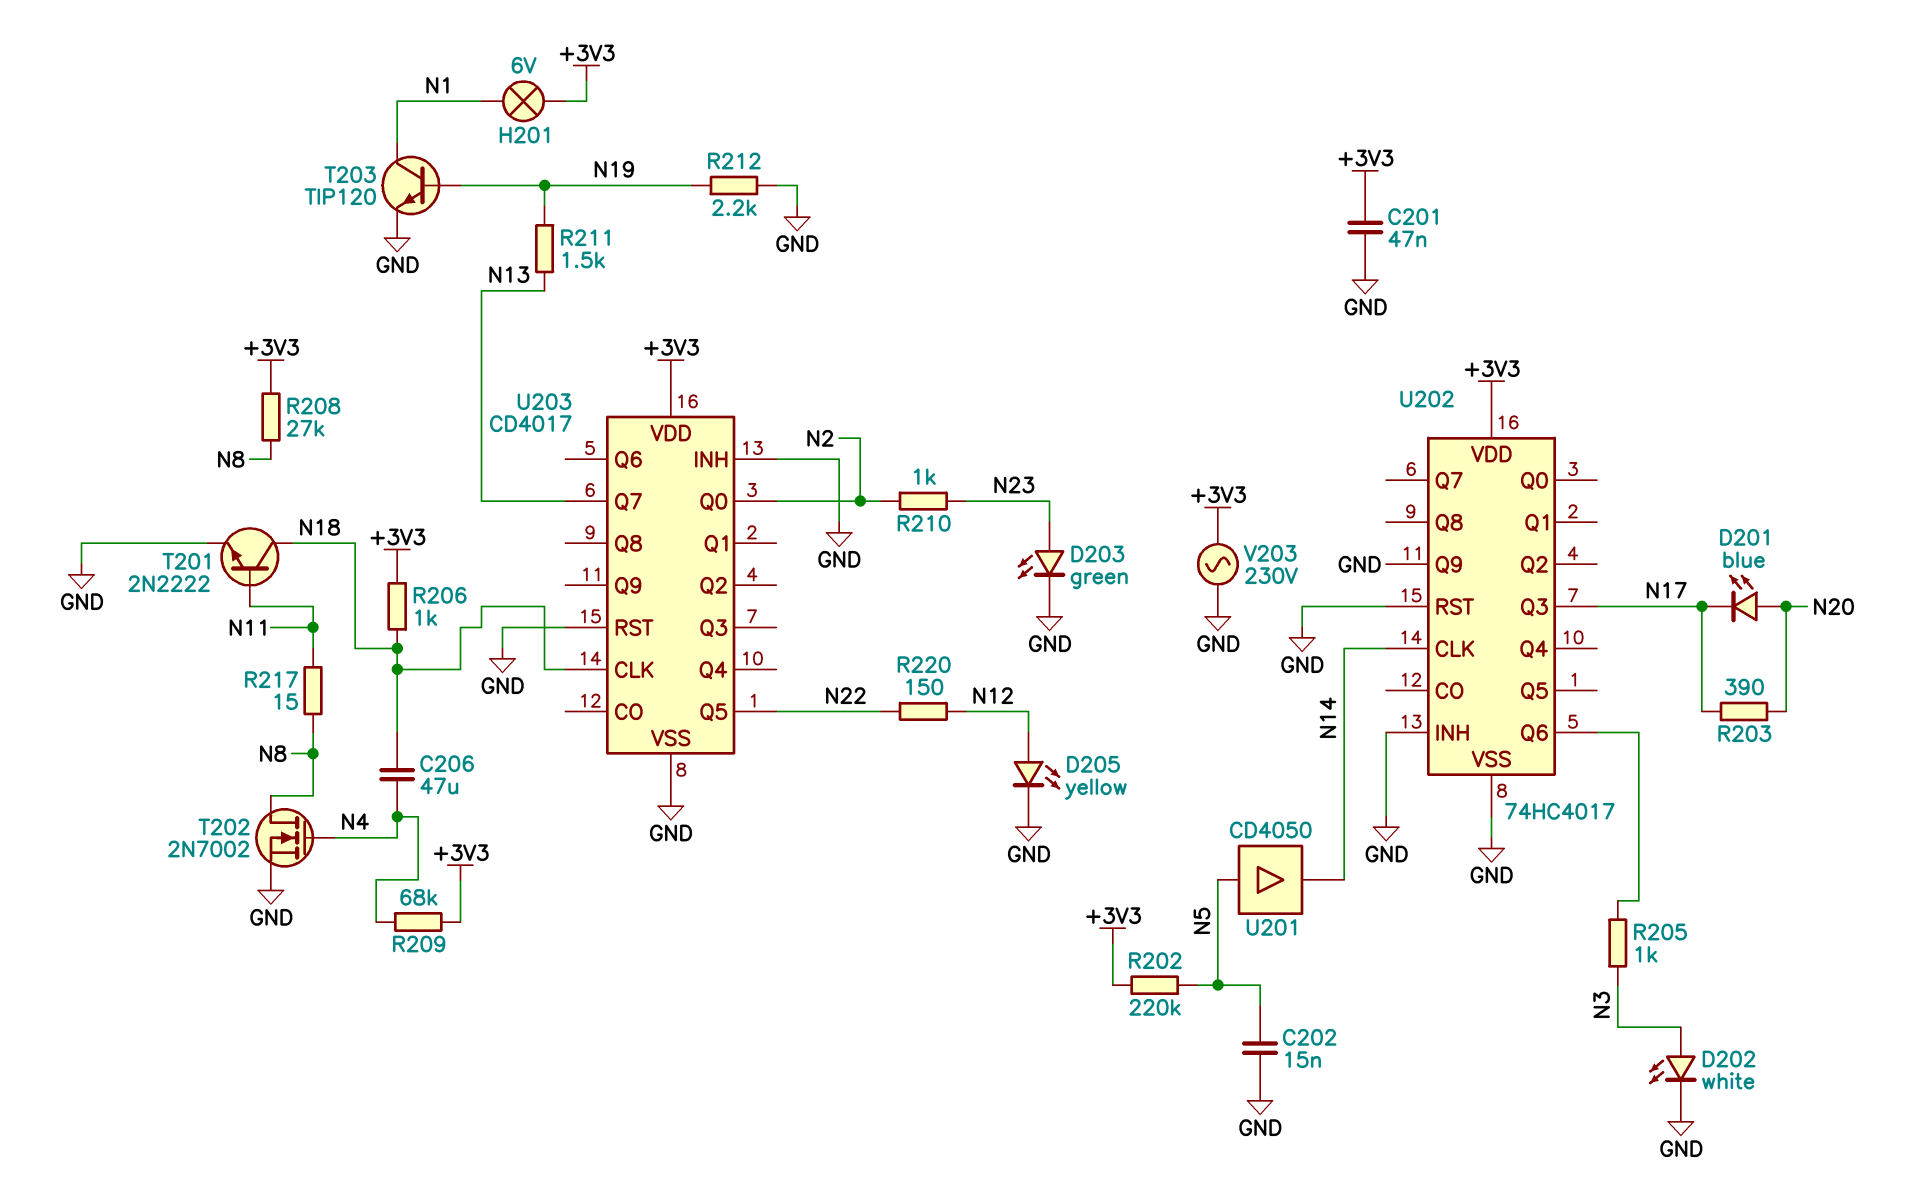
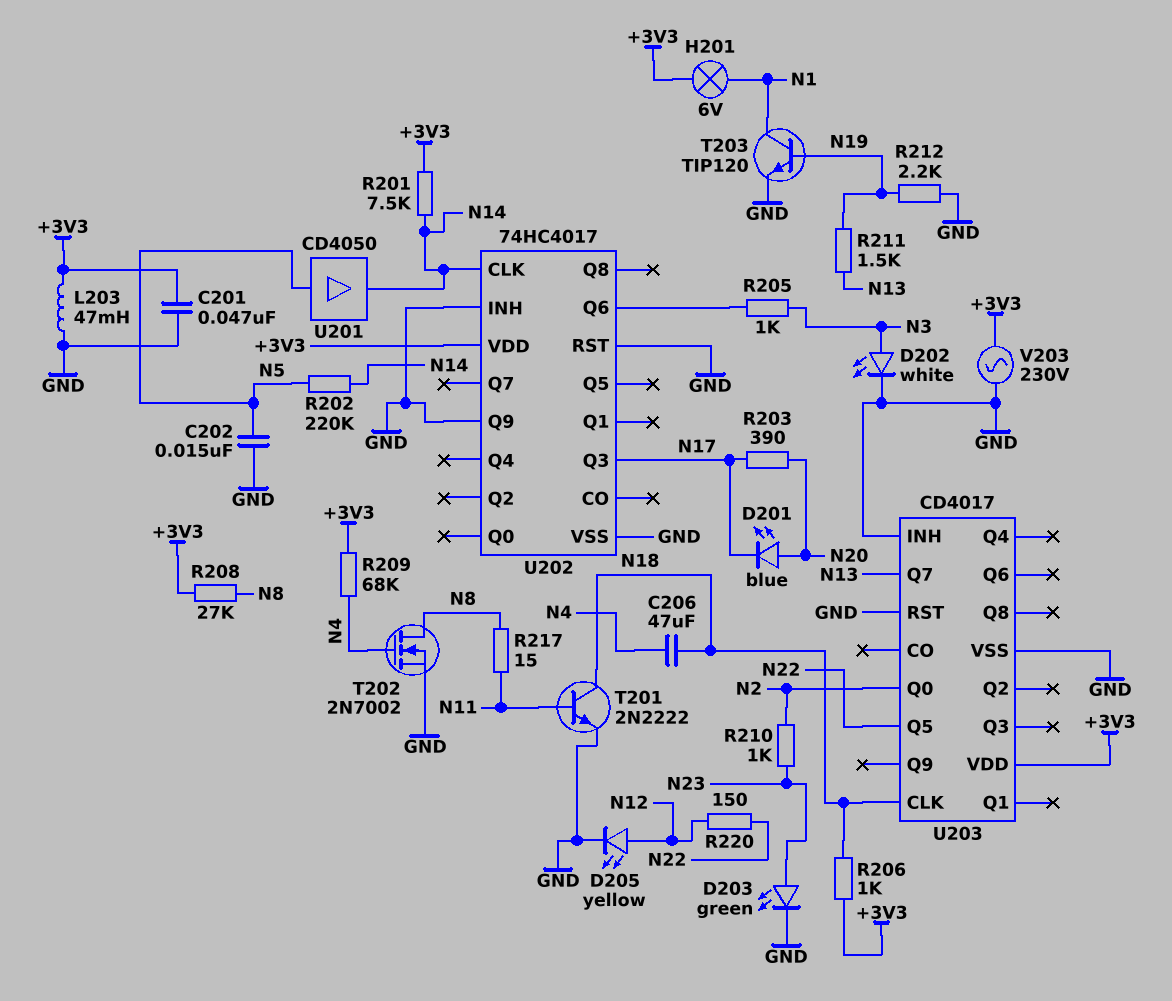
L203: none -> 47mH (+3V3, GND)
R201: none -> 7.5k (+3V3, N14)
R202: 220k (+3V3, N5) -> 220k (N5, N14)

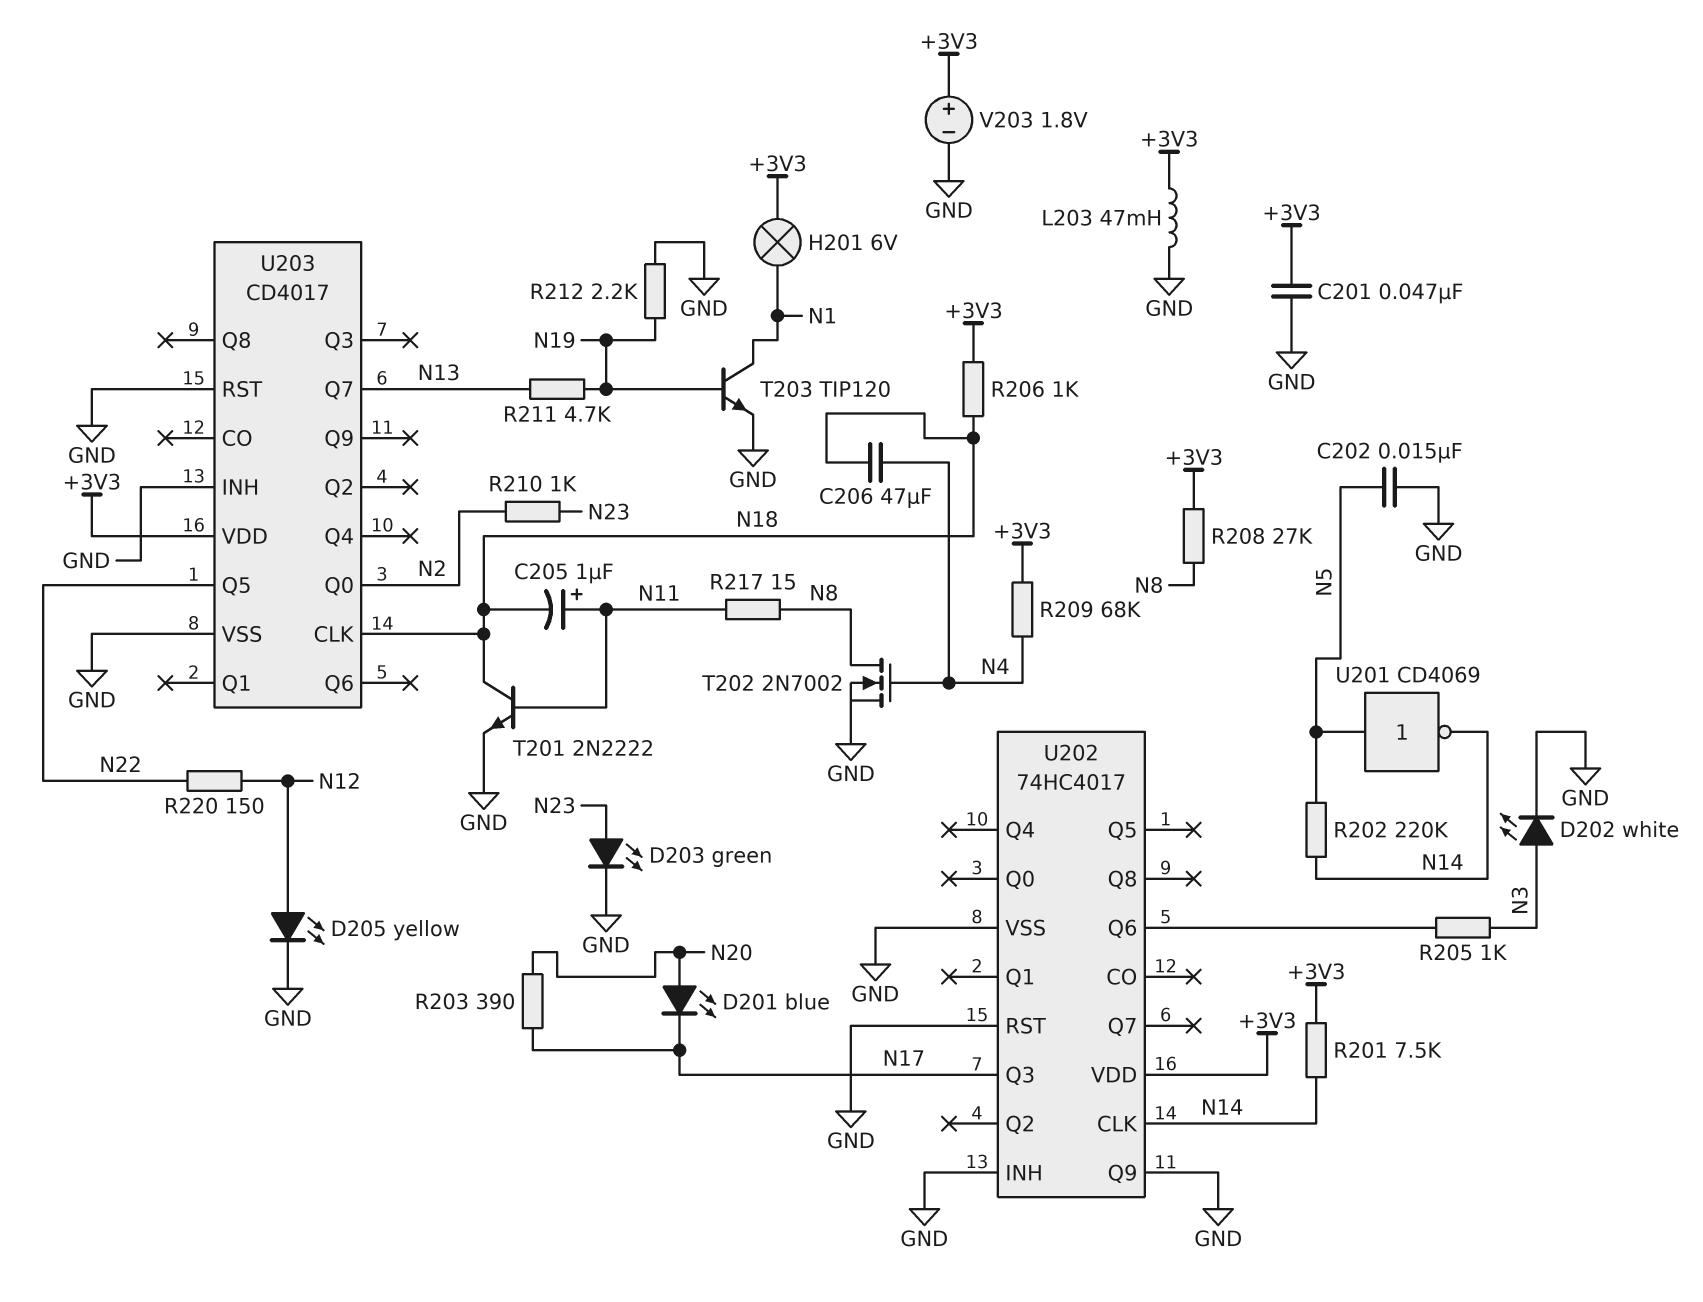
C205: none -> 1uF (plus N11, minus N18)
R211: 1.5k (N13, N19) -> 4.7k (N13, N19)
U201: buffer CD4050 (in N5, out N14) -> NOT CD4069 (in N5, out N14)
V203: AC 230V (+3V3, GND) -> 1.8V (plus +3V3, minus GND)

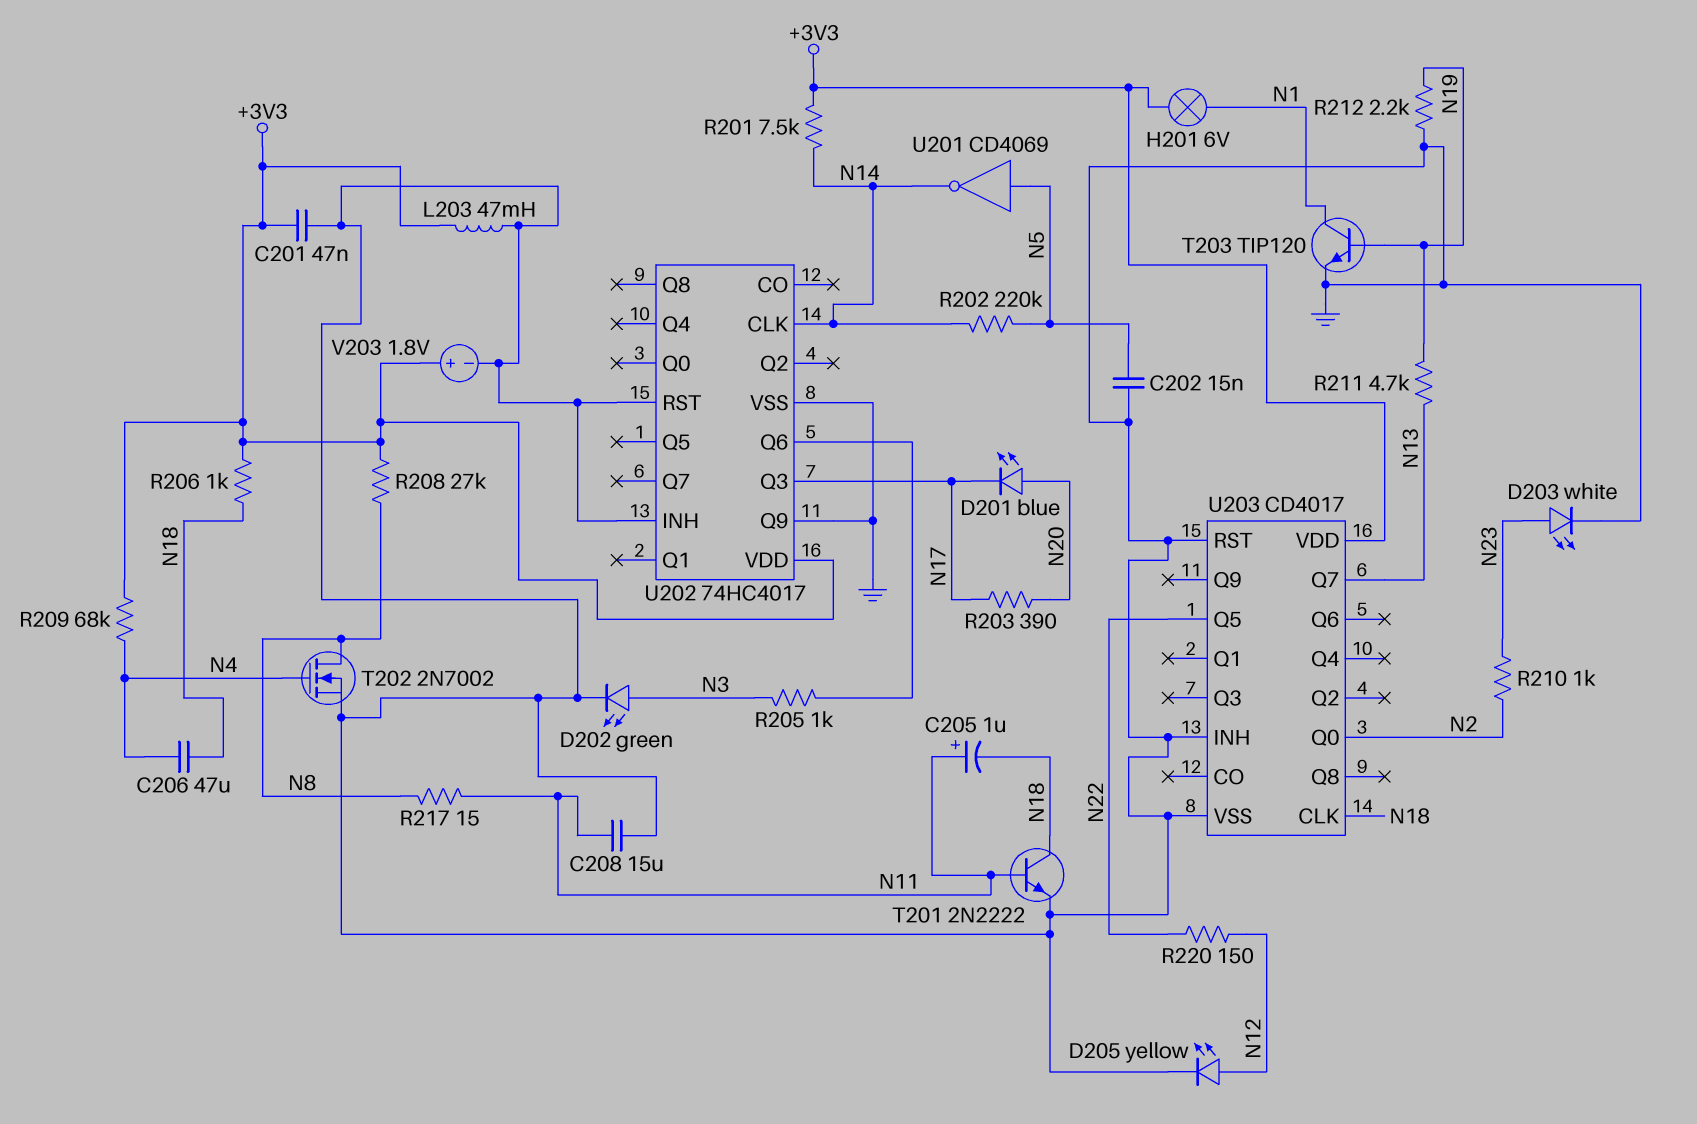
C208: none -> 15uF (GND, N11)
D202: LED white (A N3, K GND) -> LED green (A N3, K GND)
D203: LED green (A N23, K GND) -> LED white (A N23, K GND)

